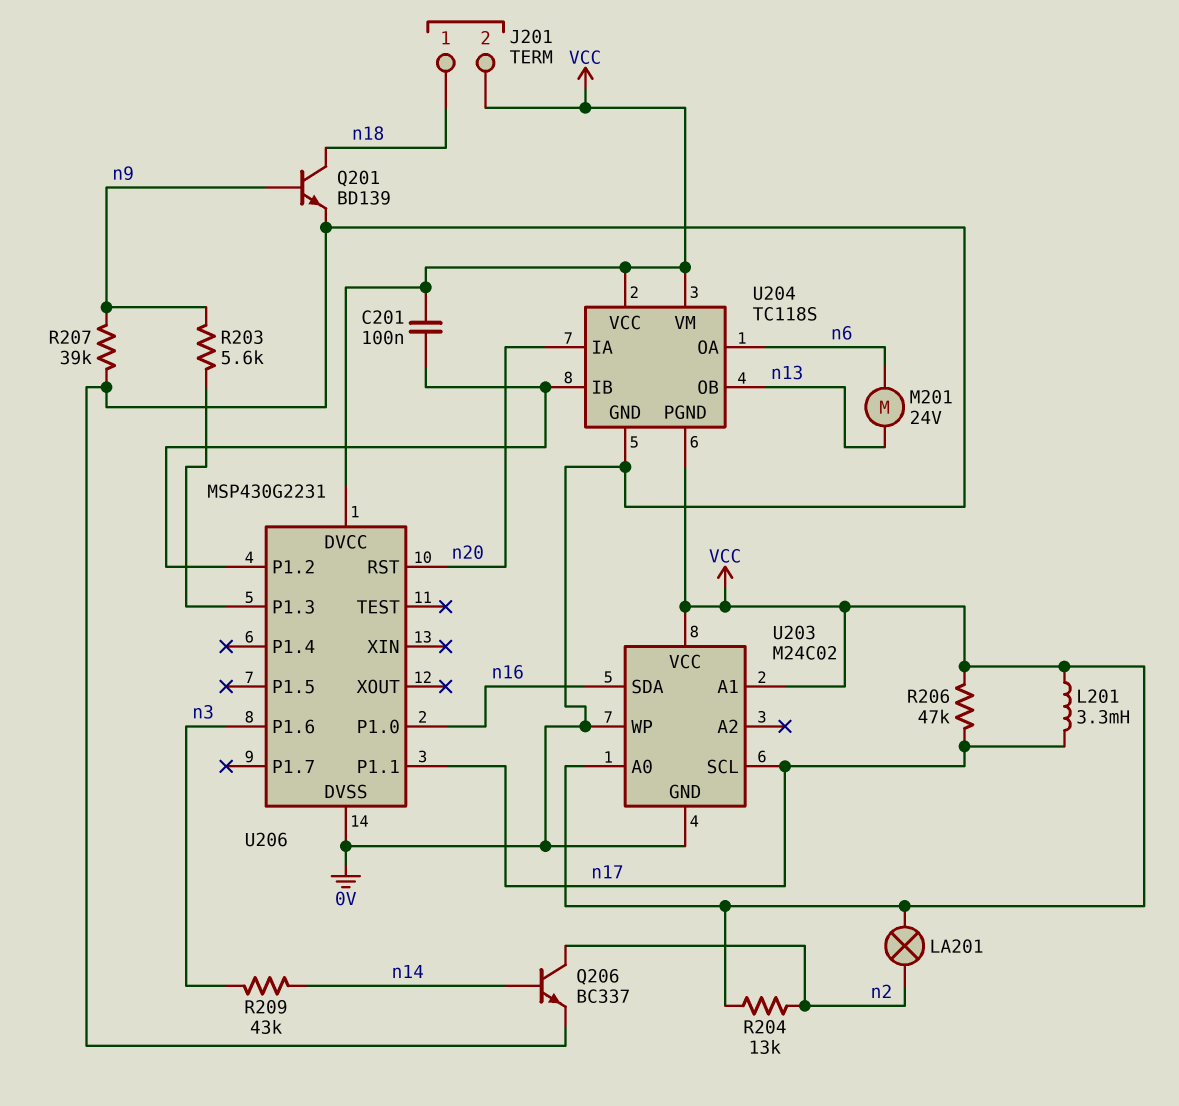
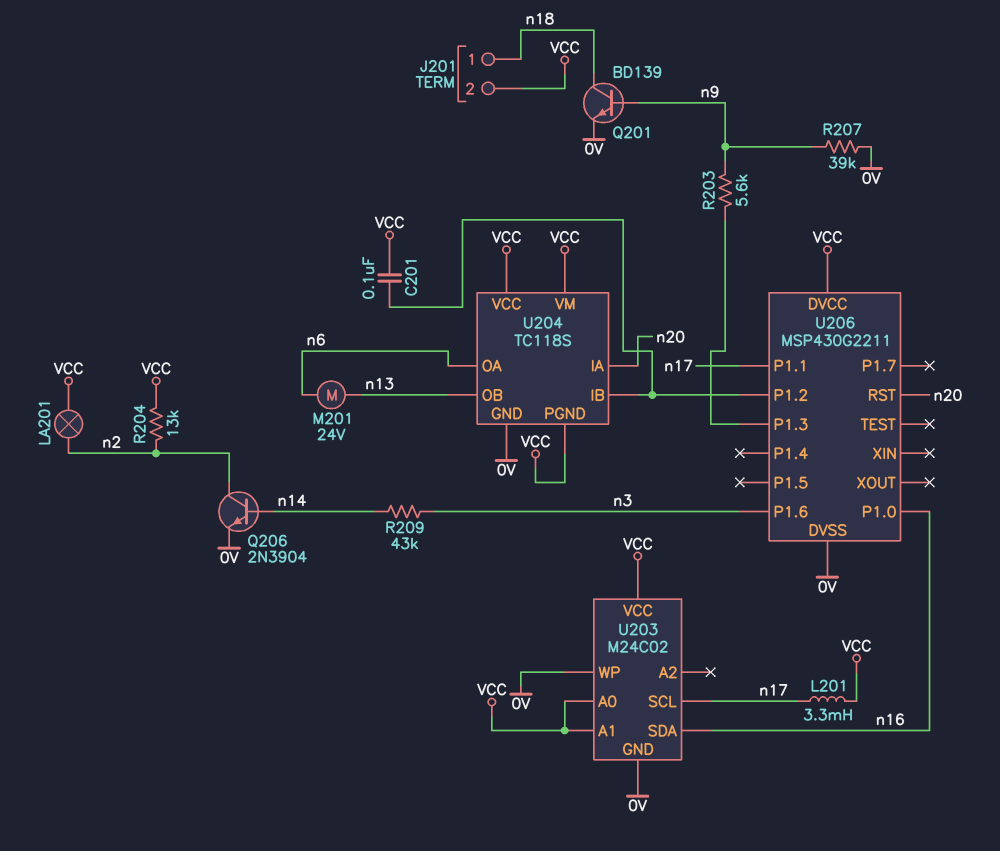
Q206: NPN BC337 (B n14, C n2, E 0V) -> NPN 2N3904 (B n14, C n2, E 0V)
R206: 47k (VCC, n17) -> none
U206: MSP430G2231 -> MSP430G2211

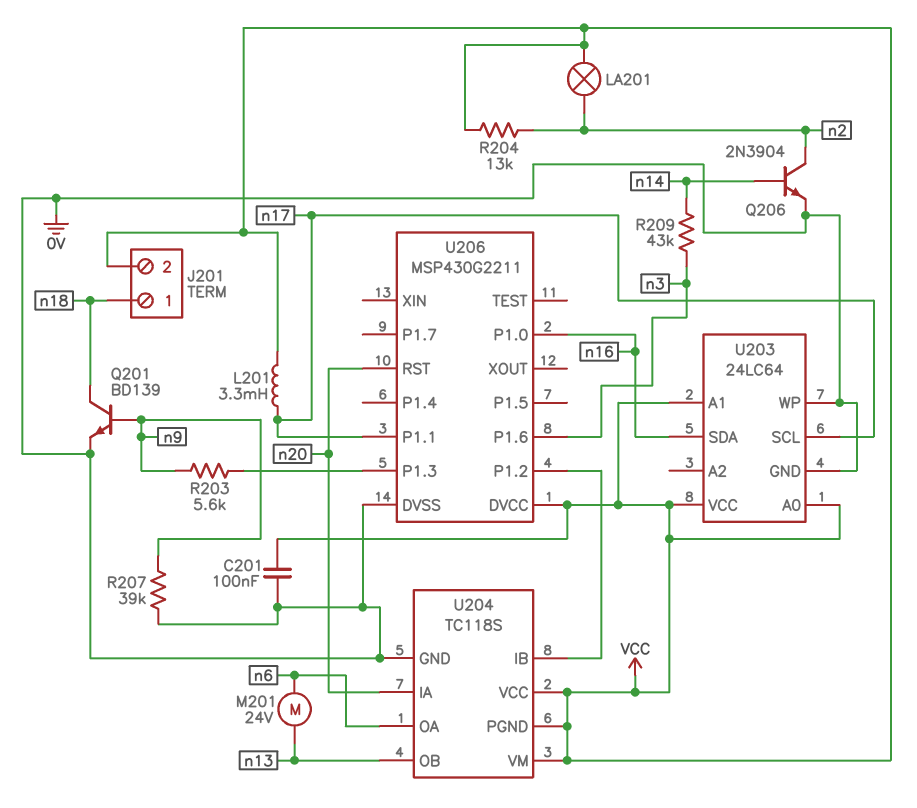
C201: 100nF (U204/IB, VCC) -> 100nF (0V, VCC)
U203: M24C02 -> 24LC64

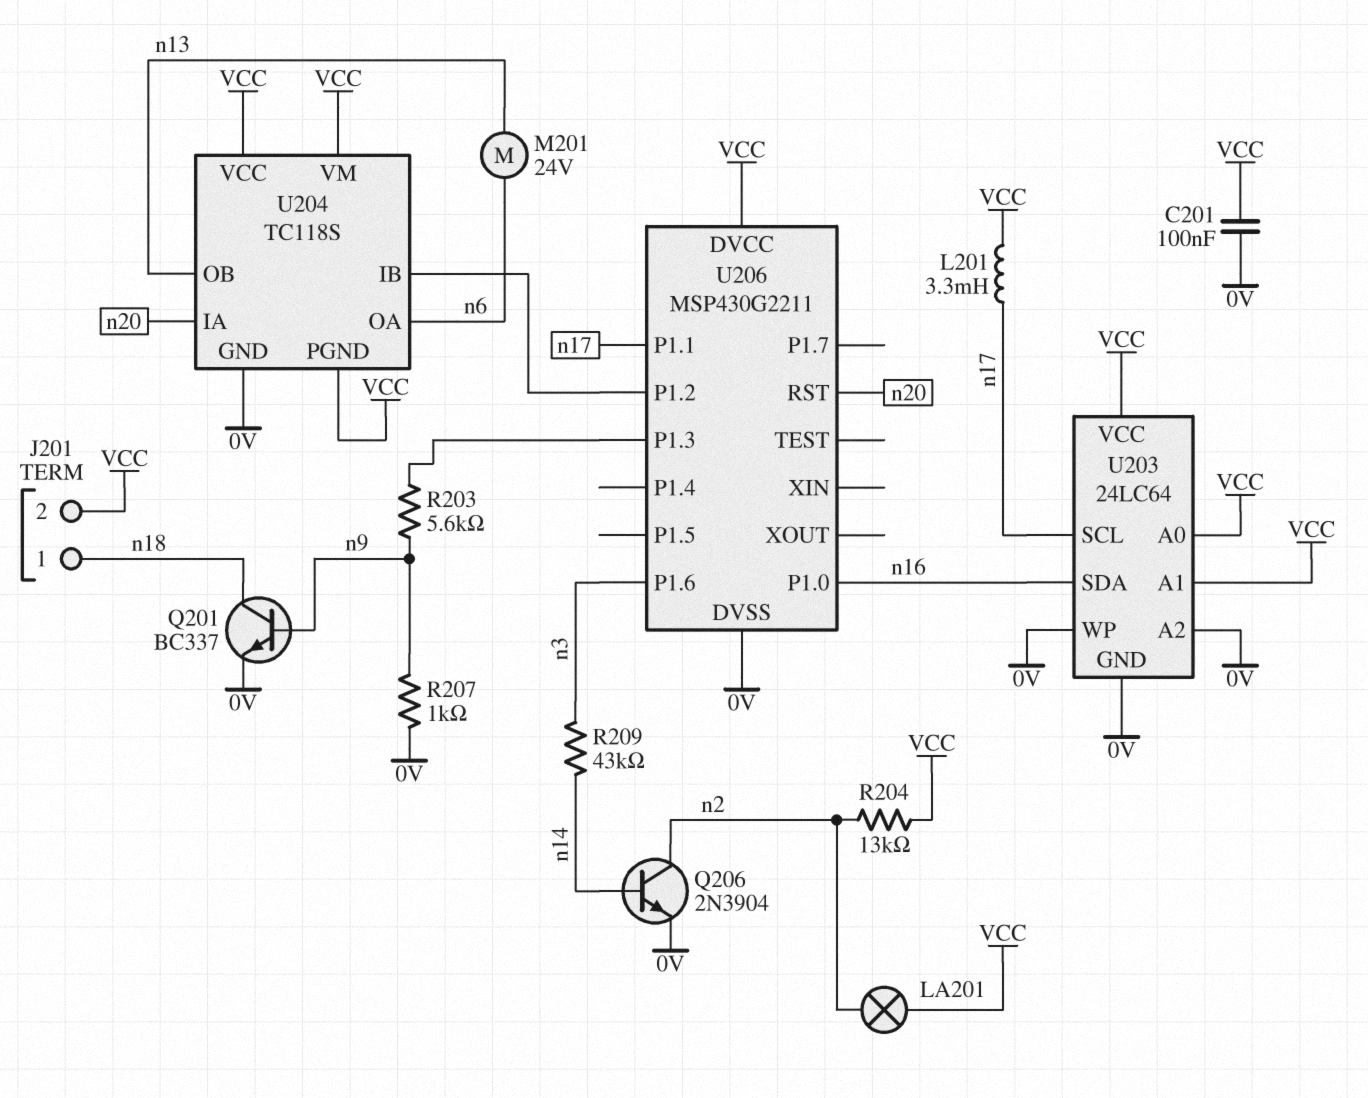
Q201: NPN BD139 (B n9, C n18, E 0V) -> NPN BC337 (B n9, C n18, E 0V)
R207: 39k (0V, n9) -> 1k (0V, n9)
U203 pin A2: none -> 0V

